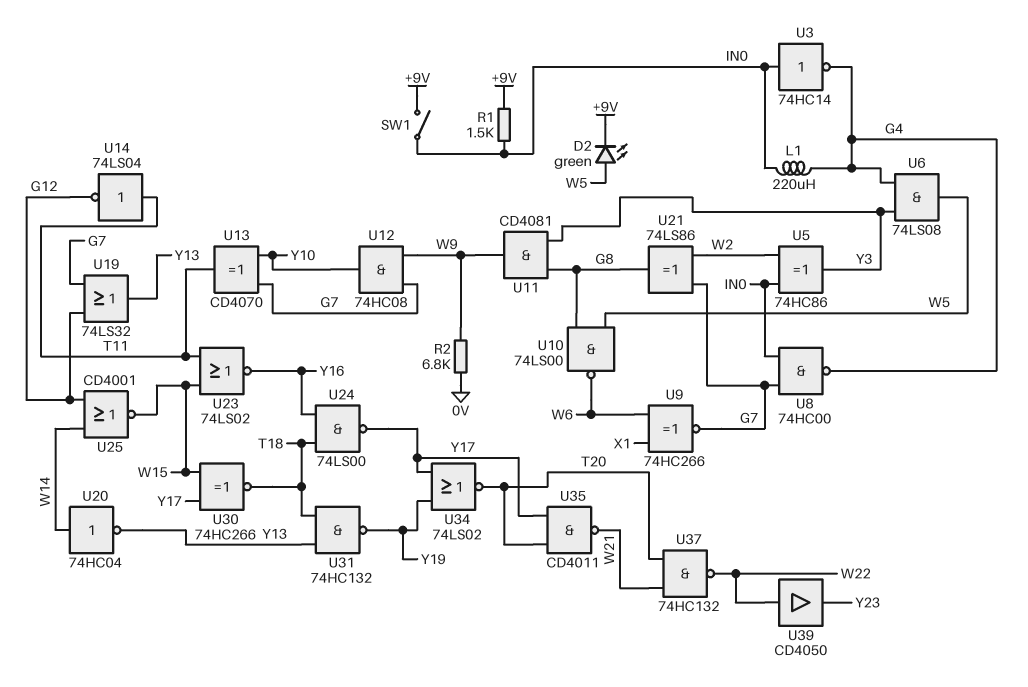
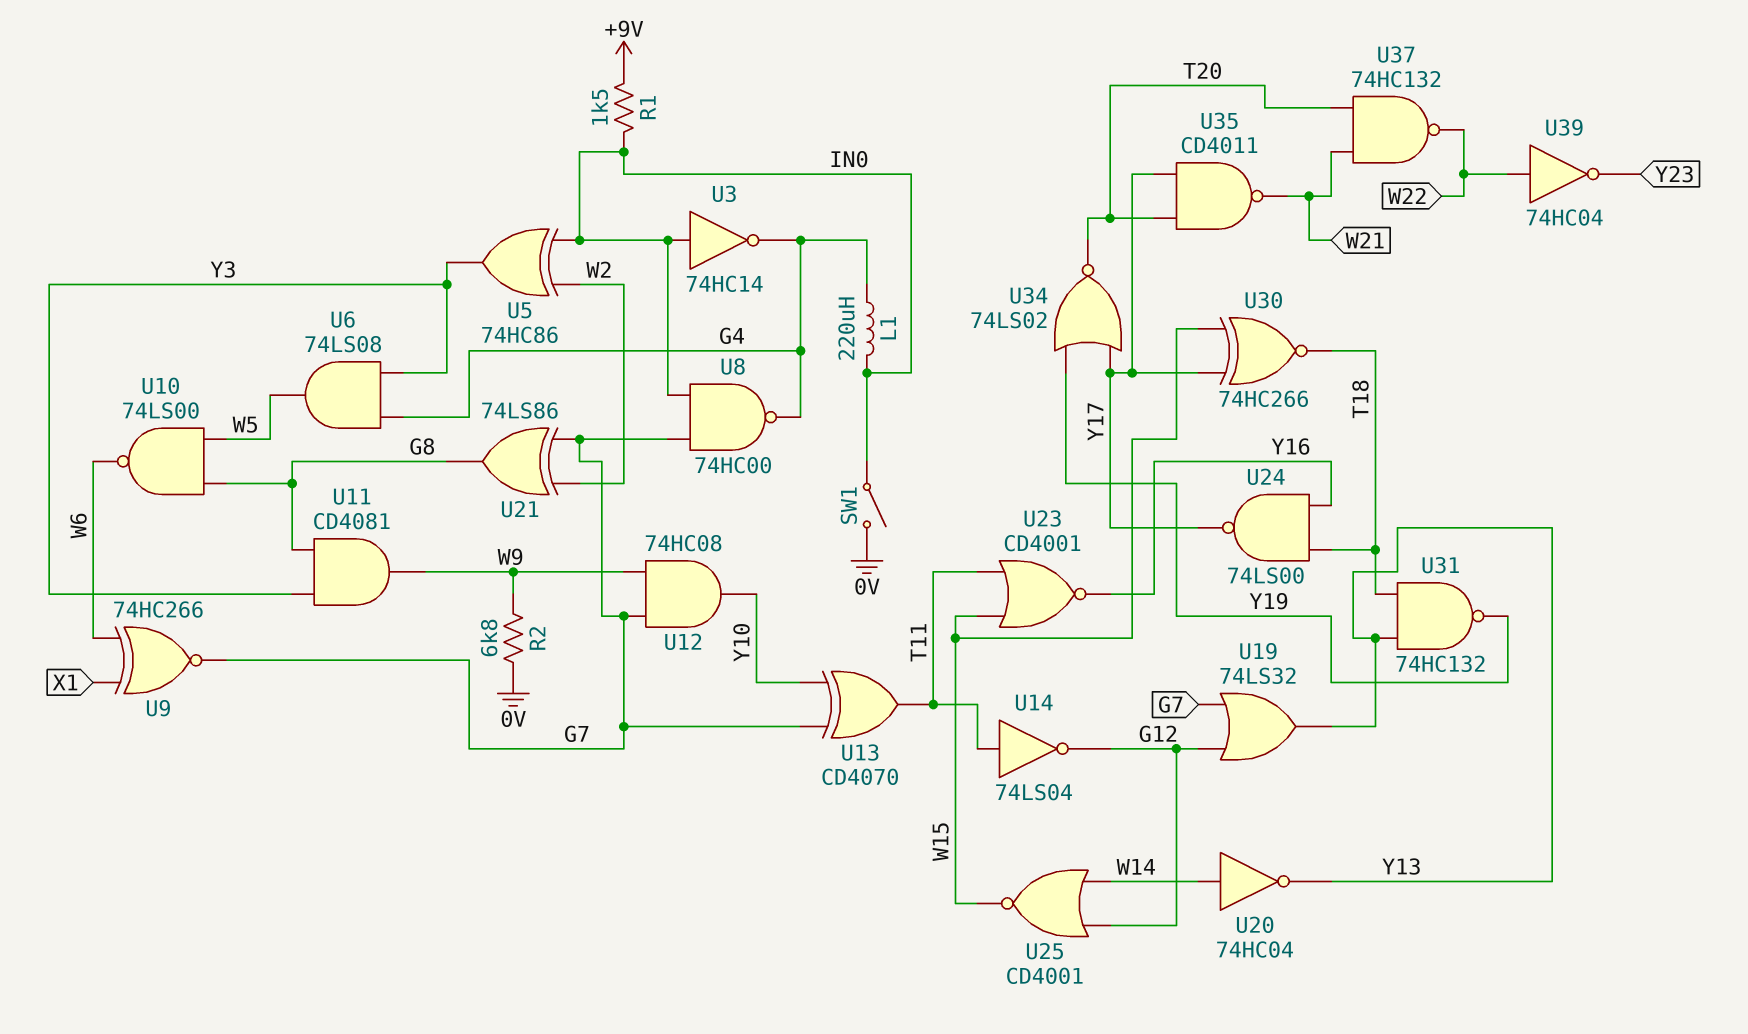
D2: LED green (A W5, K +9V) -> none
SW1: switch (+9V, IN0) -> switch (0V, IN0)
U23: NOR 74LS02 (in T11, in W15, out Y16) -> NOR CD4001 (in T11, in W15, out Y16)
U39: buffer CD4050 (in W22, out Y23) -> NOT 74HC04 (in W22, out Y23)

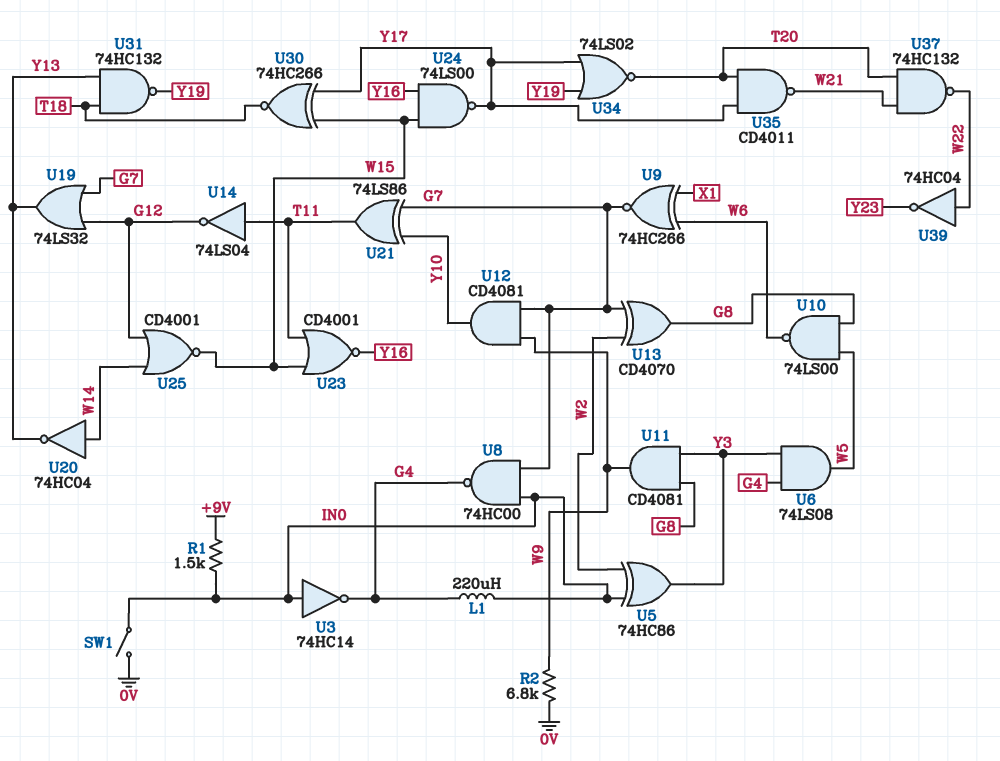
U12: AND 74HC08 (in G7, in W9, out Y10) -> AND CD4081 (in G7, in W9, out Y10)
U13: XOR CD4070 (in G7, in Y10, out T11) -> XOR CD4070 (in G7, in W2, out G8)
U21: XOR 74LS86 (in G7, in W2, out G8) -> XOR 74LS86 (in G7, in Y10, out T11)
U24: NAND 74LS00 (in T18, in Y16, out Y17) -> NAND 74LS00 (in W15, in Y16, out Y17)

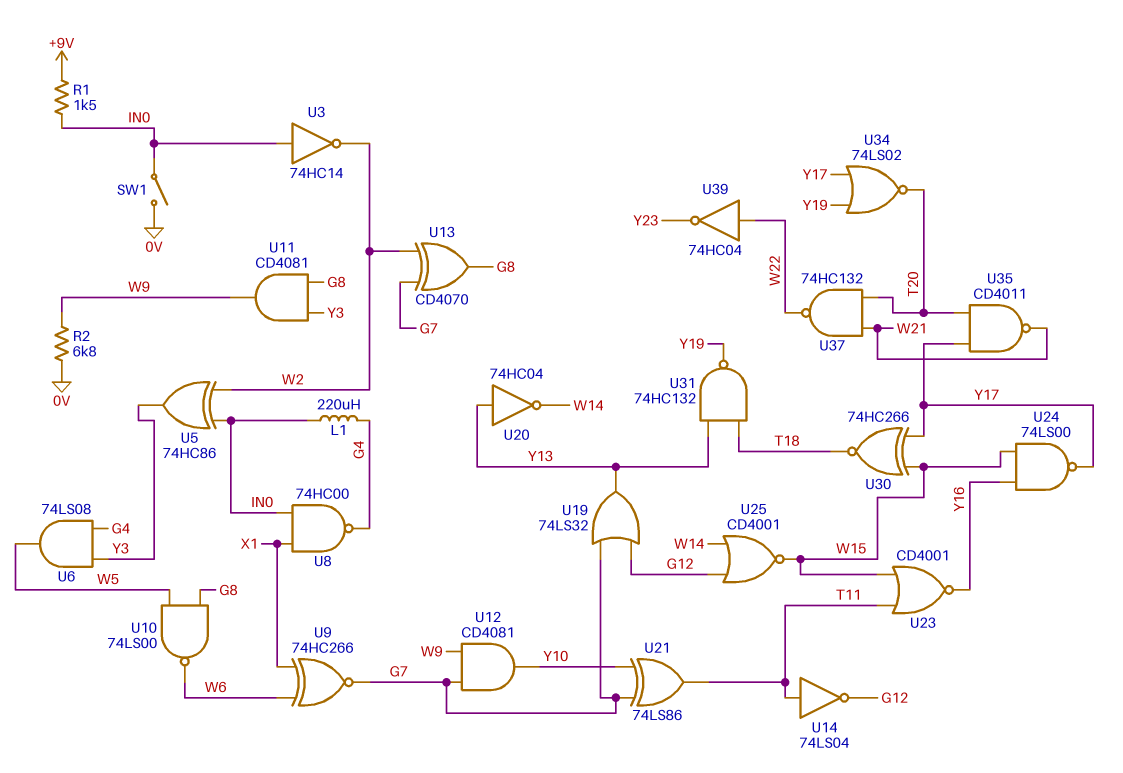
U3: NOT 74HC14 (in IN0, out G4) -> NOT 74HC14 (in IN0, out W2)
U8: NAND 74HC00 (in G7, in IN0, out G4) -> NAND 74HC00 (in IN0, in X1, out G4)
U20: NOT 74HC04 (in W14, out Y13) -> NOT 74HC04 (in Y13, out W14)

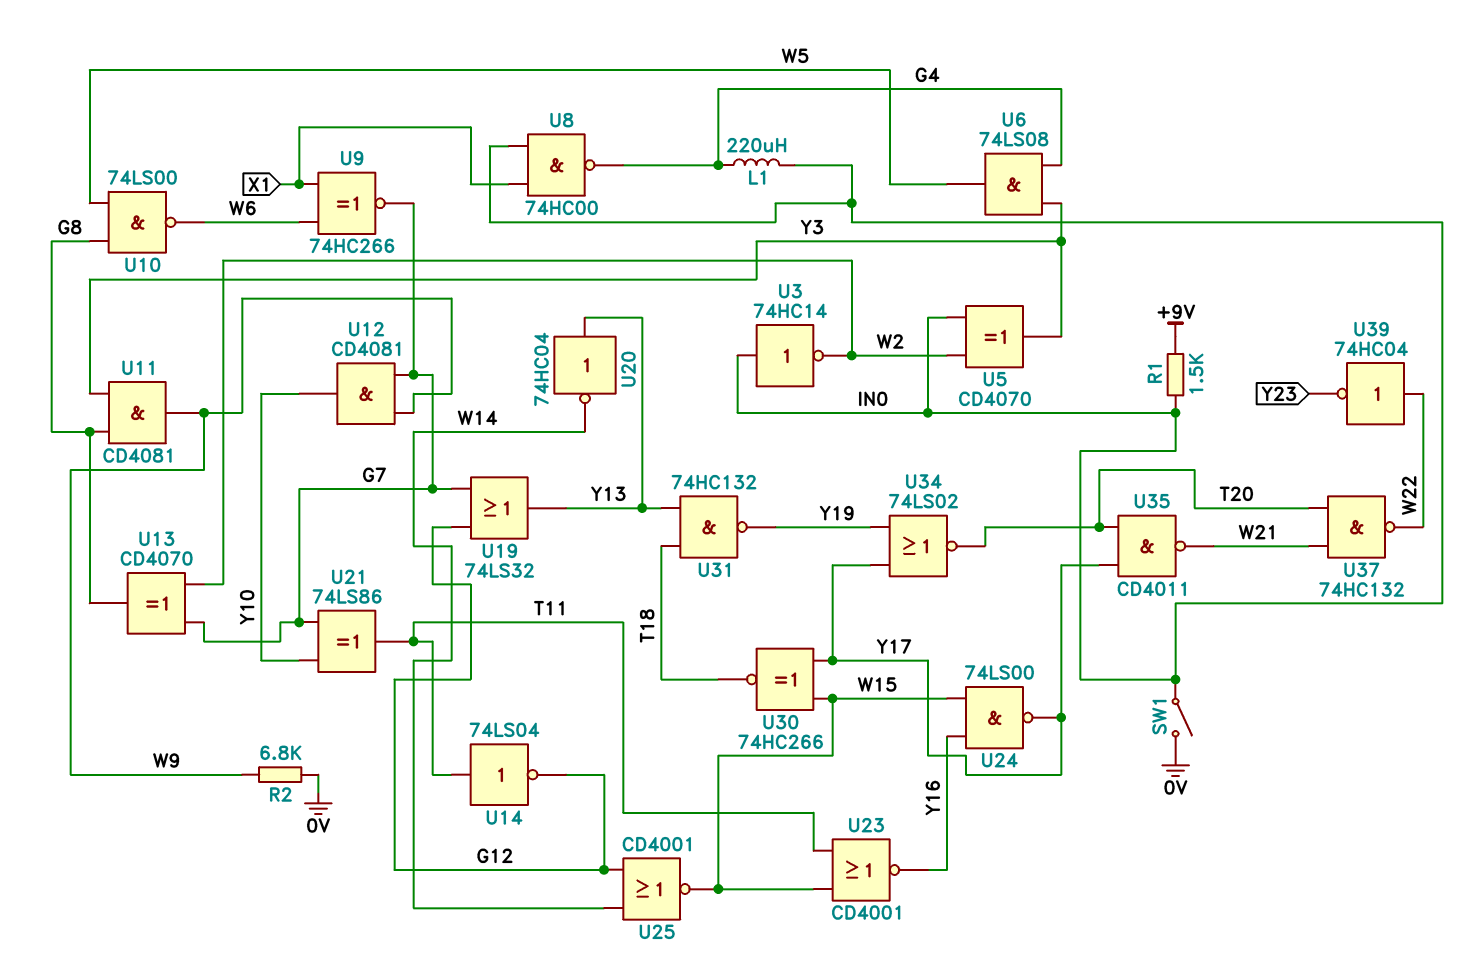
U5: XOR 74HC86 (in IN0, in W2, out Y3) -> XOR CD4070 (in IN0, in W2, out Y3)

